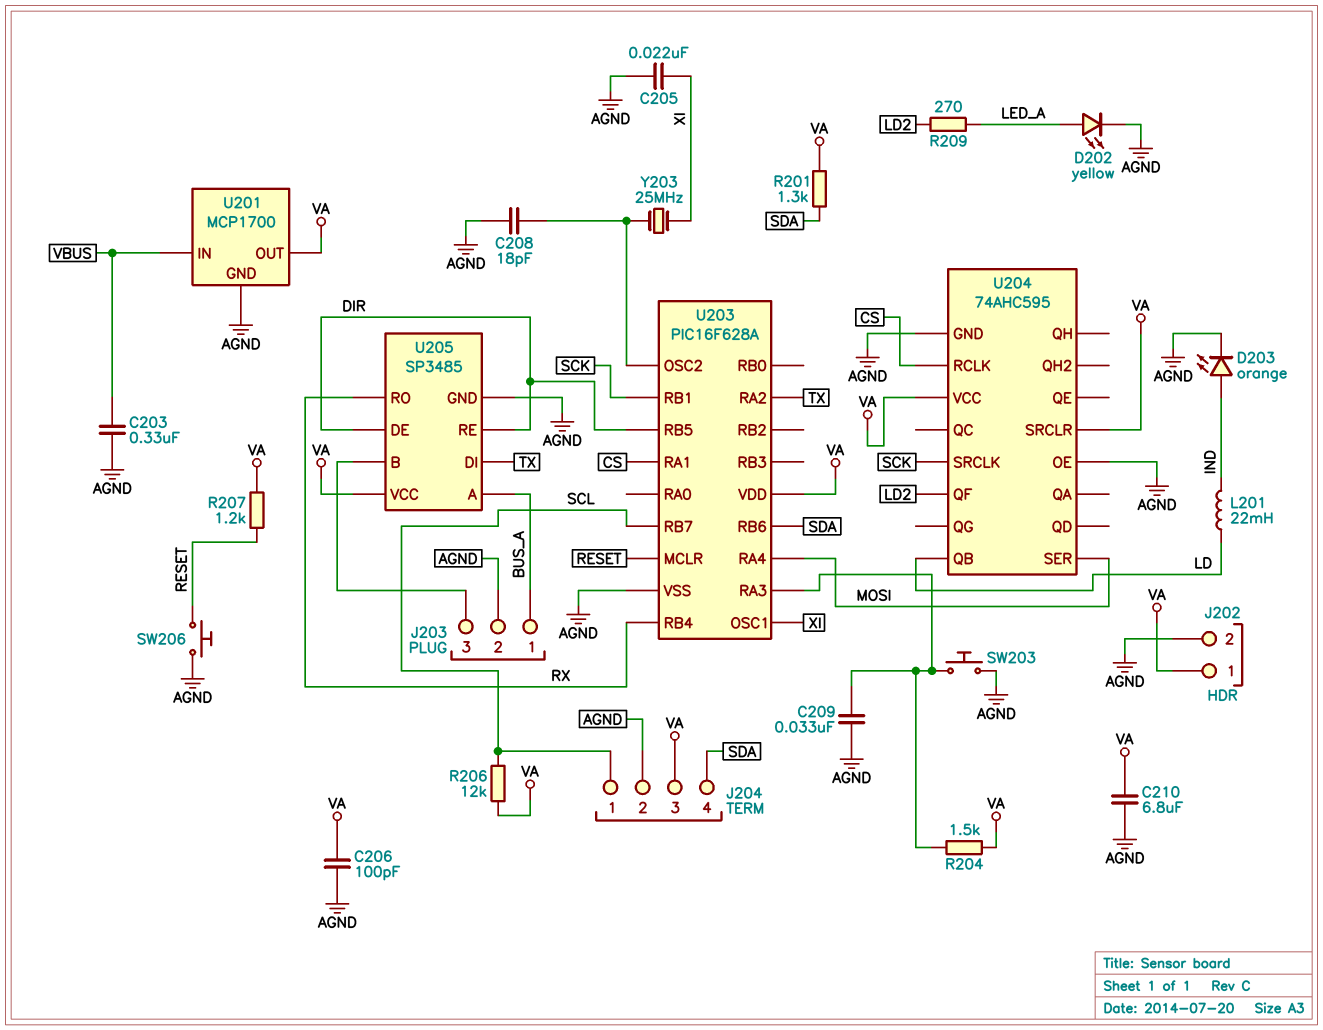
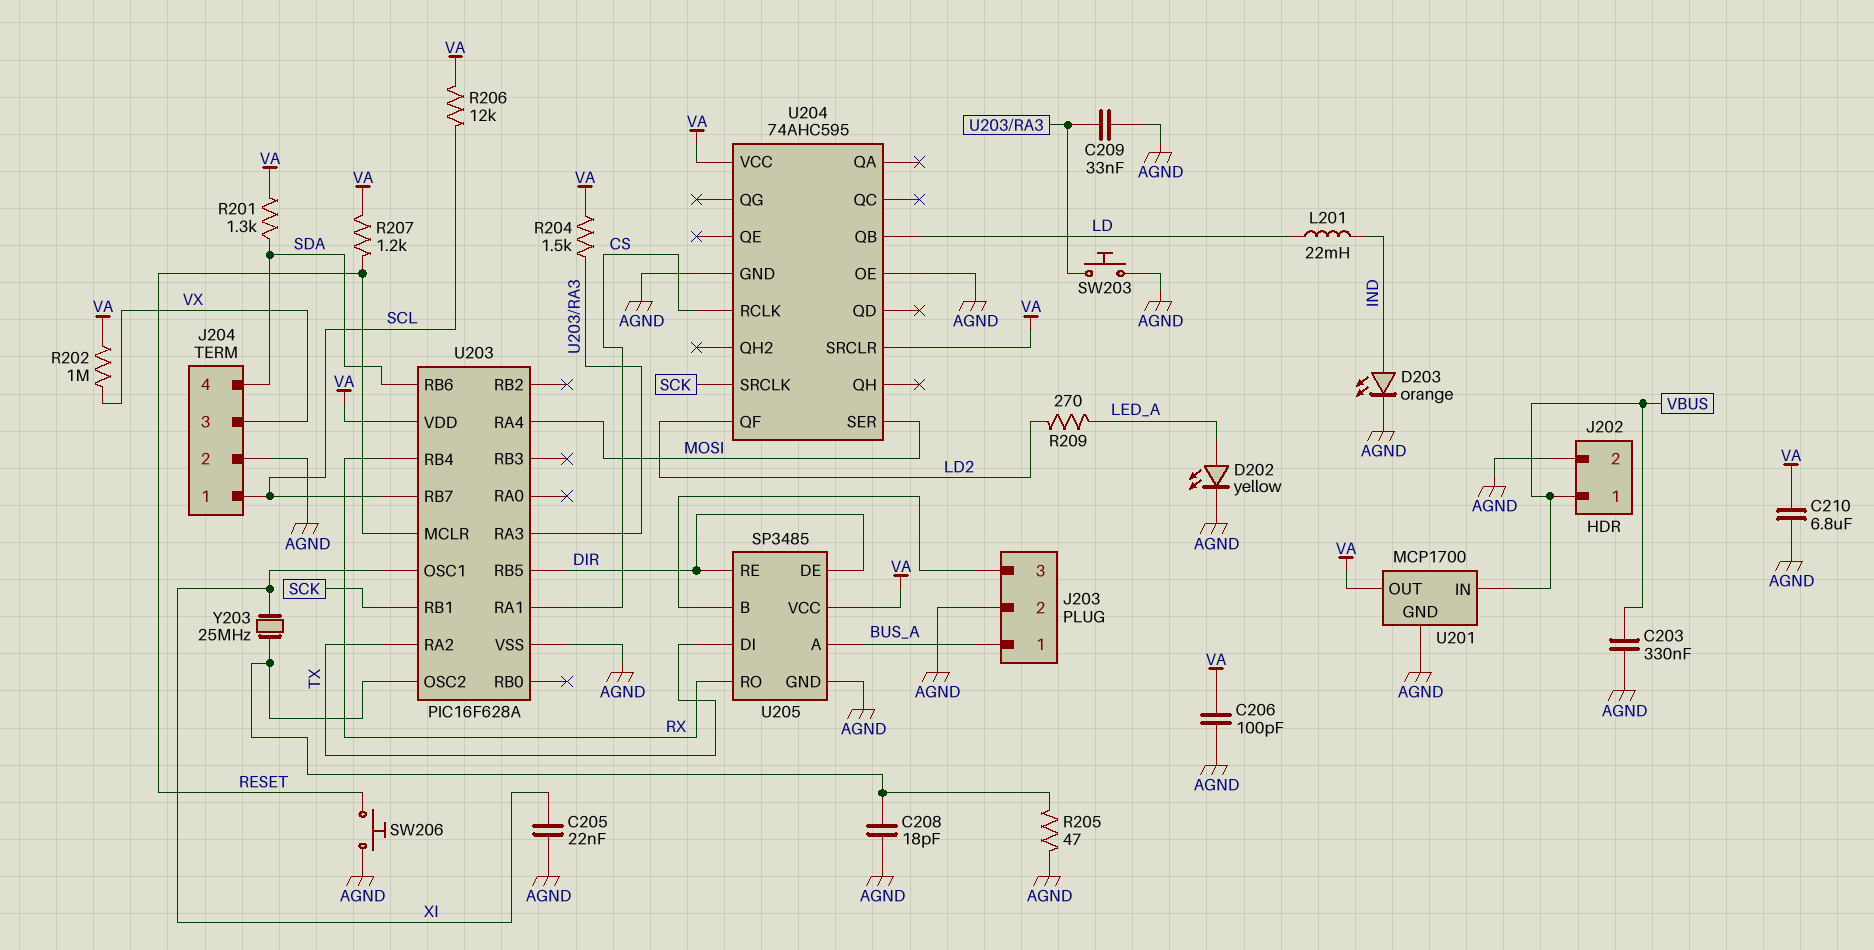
J202 pin 1: VA -> VBUS
J204 pin 3: VA -> VX
R202: none -> 1M (VA, VX)
R205: none -> 47 (AGND, U203/OSC2)

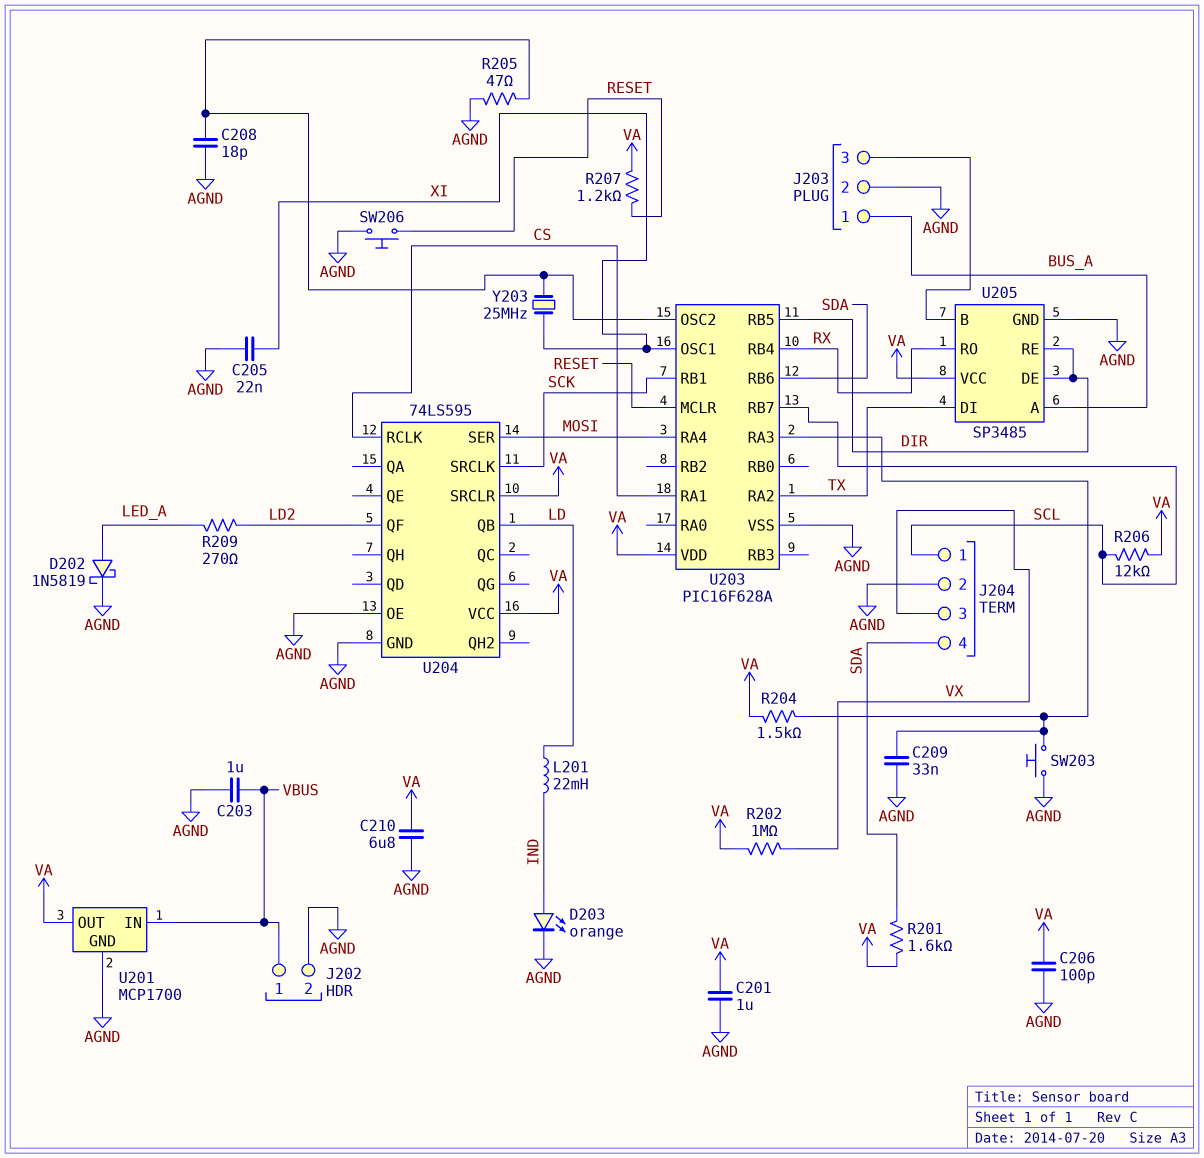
C201: none -> 1uF (AGND, VA)
C203: 330nF (AGND, VBUS) -> 1uF (AGND, VBUS)
D202: LED yellow (A LED_A, K AGND) -> schottky 1N5819 (A LED_A, K AGND)
R201: 1.3k (SDA, VA) -> 1.6k (SDA, VA)
U204: 74AHC595 -> 74LS595

